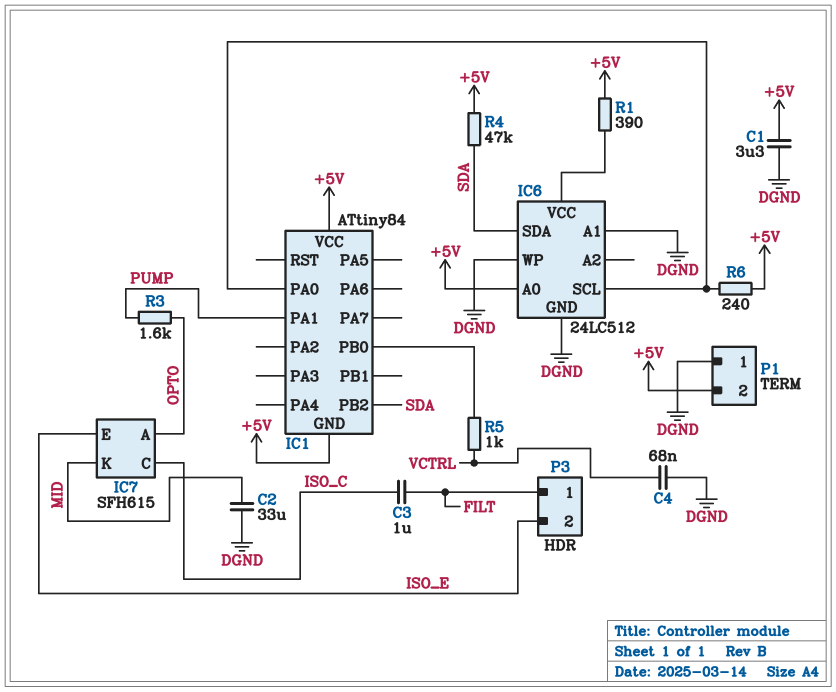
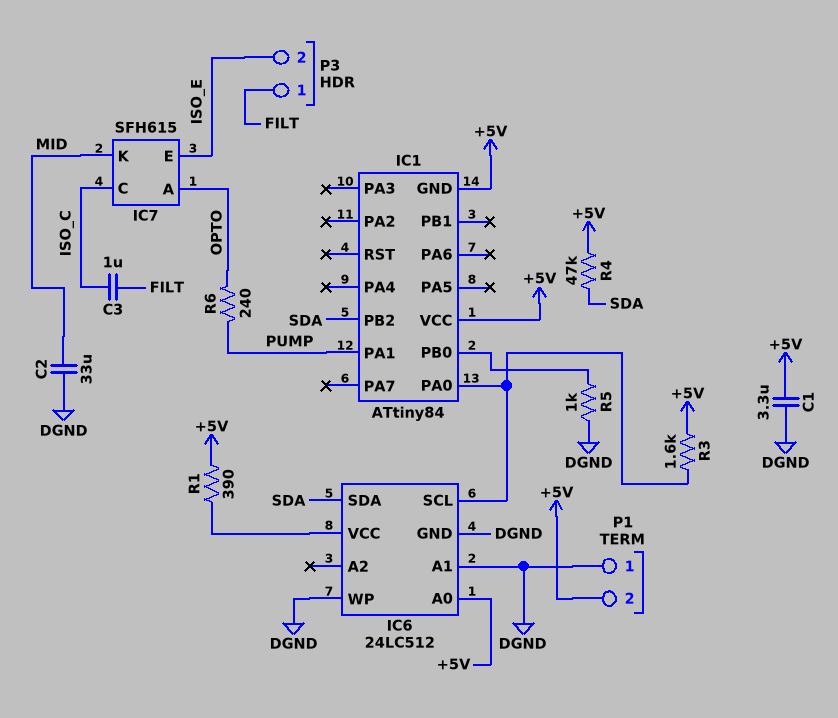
C4: 68nF (DGND, VCTRL) -> none
R3: 1.6k (OPTO, PUMP) -> 1.6k (+5V, IC1/PA0)
R5: 1k (IC1/PB0, VCTRL) -> 1k (DGND, IC1/PB0)
R6: 240 (+5V, IC1/PA0) -> 240 (OPTO, PUMP)

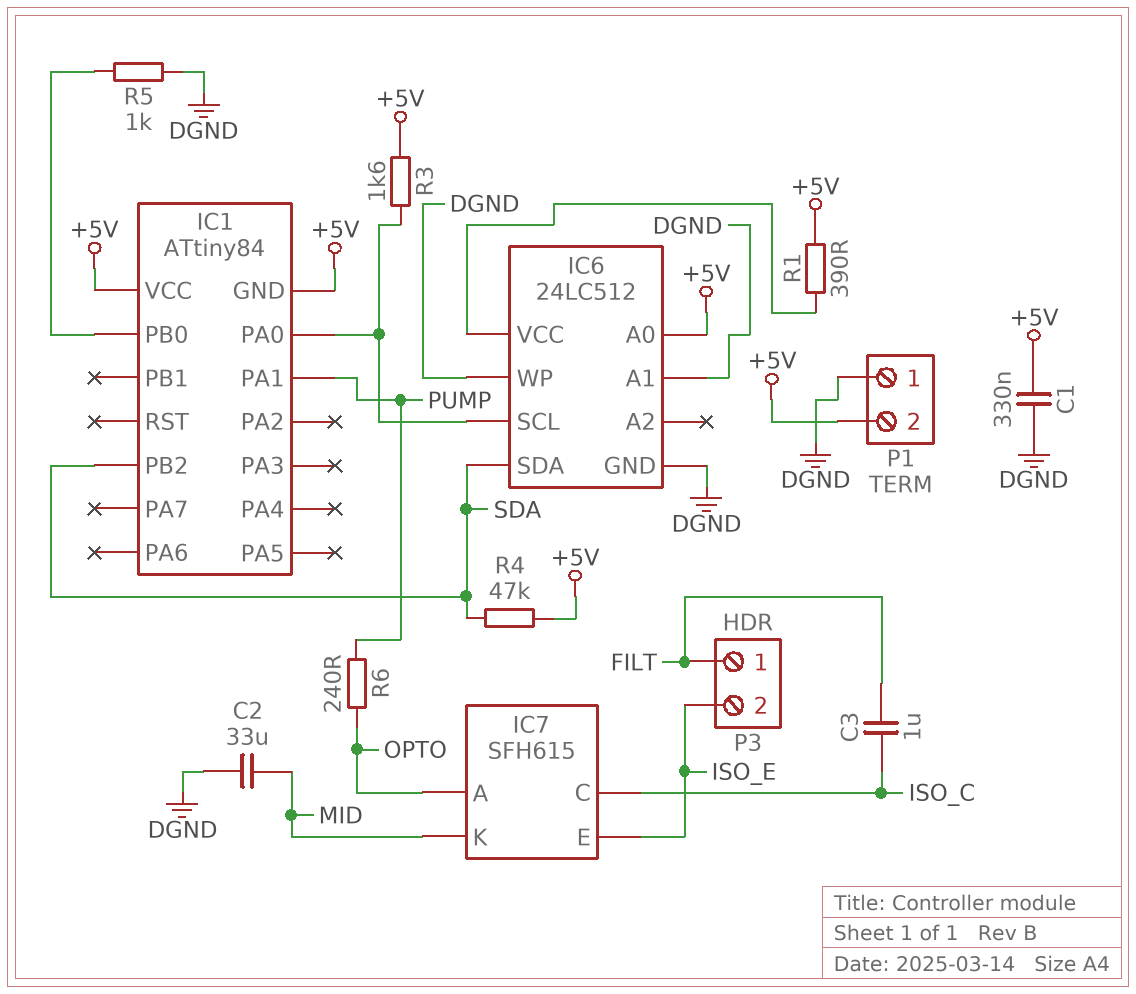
C1: 3.3uF (+5V, DGND) -> 330nF (+5V, DGND)

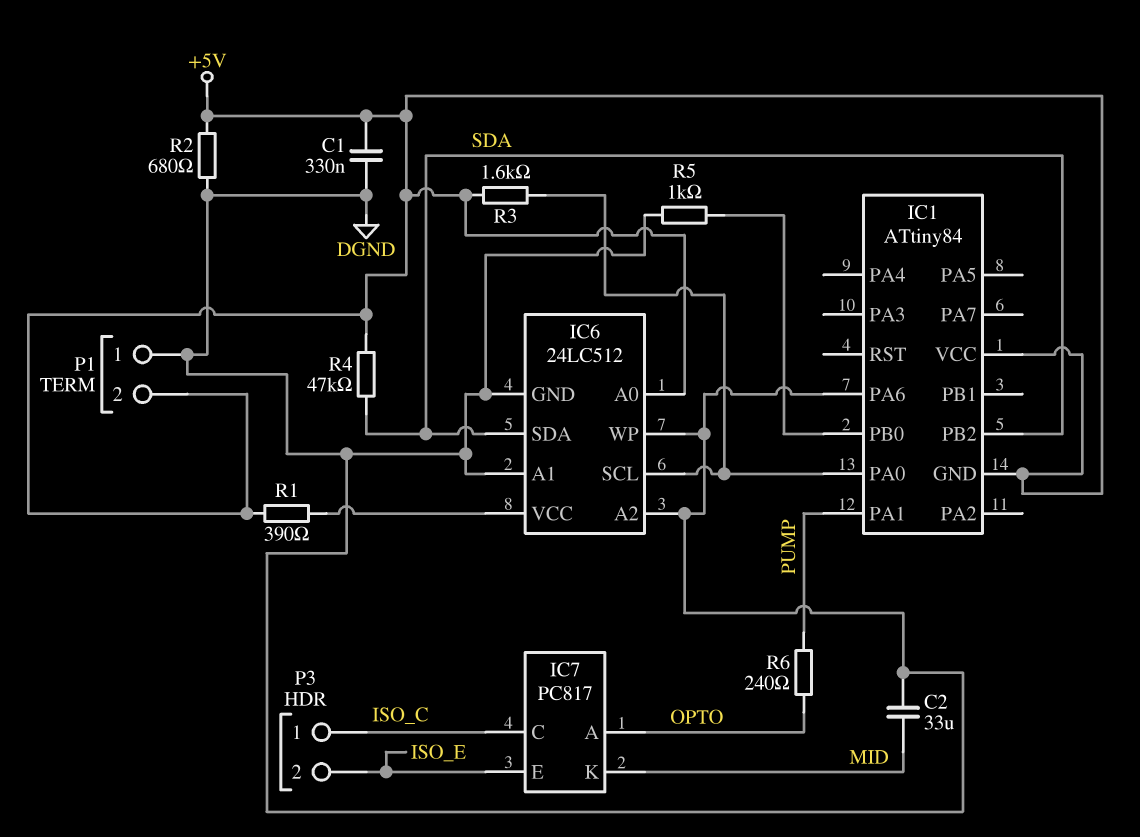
C3: 1uF (FILT, ISO_C) -> none
IC1 pin PA6: none -> DGND
IC6 pin A2: none -> DGND
IC7: SFH615 -> PC817
P3 pin 1: FILT -> ISO_C
R2: none -> 680 (+5V, DGND)

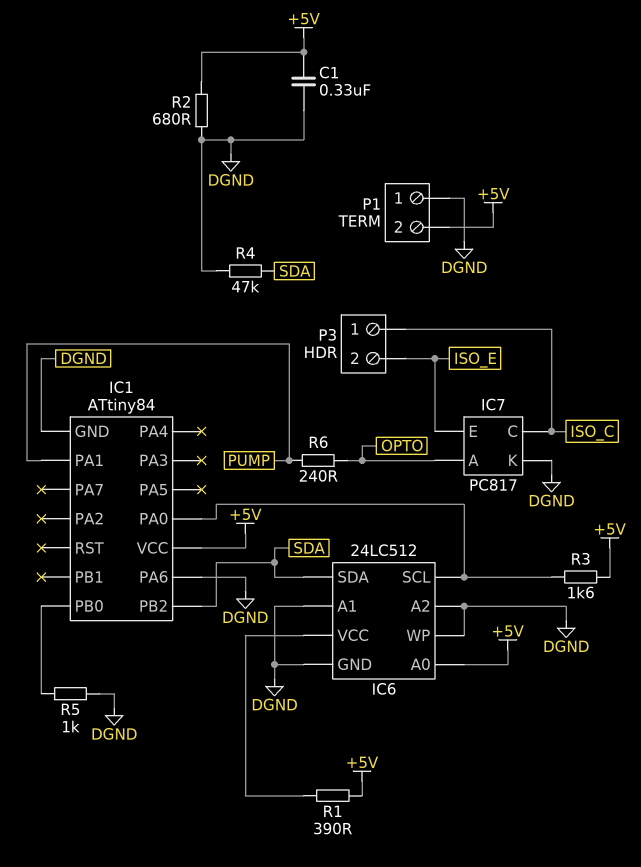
C2: 33uF (DGND, MID) -> none
IC1 pin GND: +5V -> DGND
IC7 pin K: MID -> DGND
R4: 47k (+5V, SDA) -> 47k (DGND, SDA)

